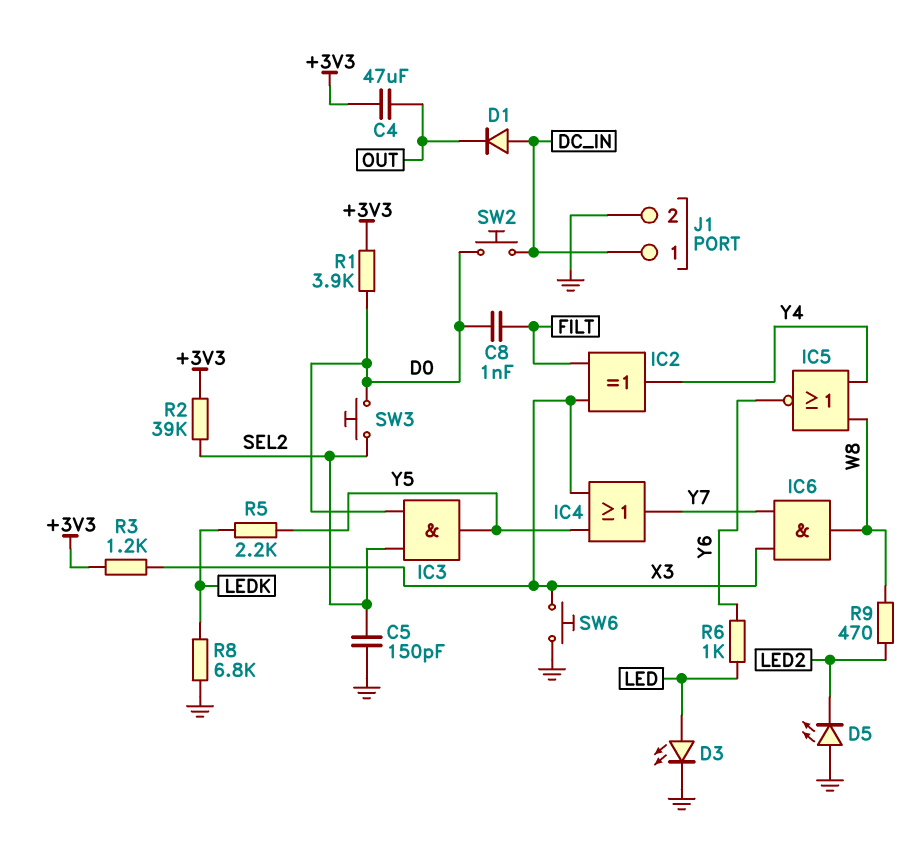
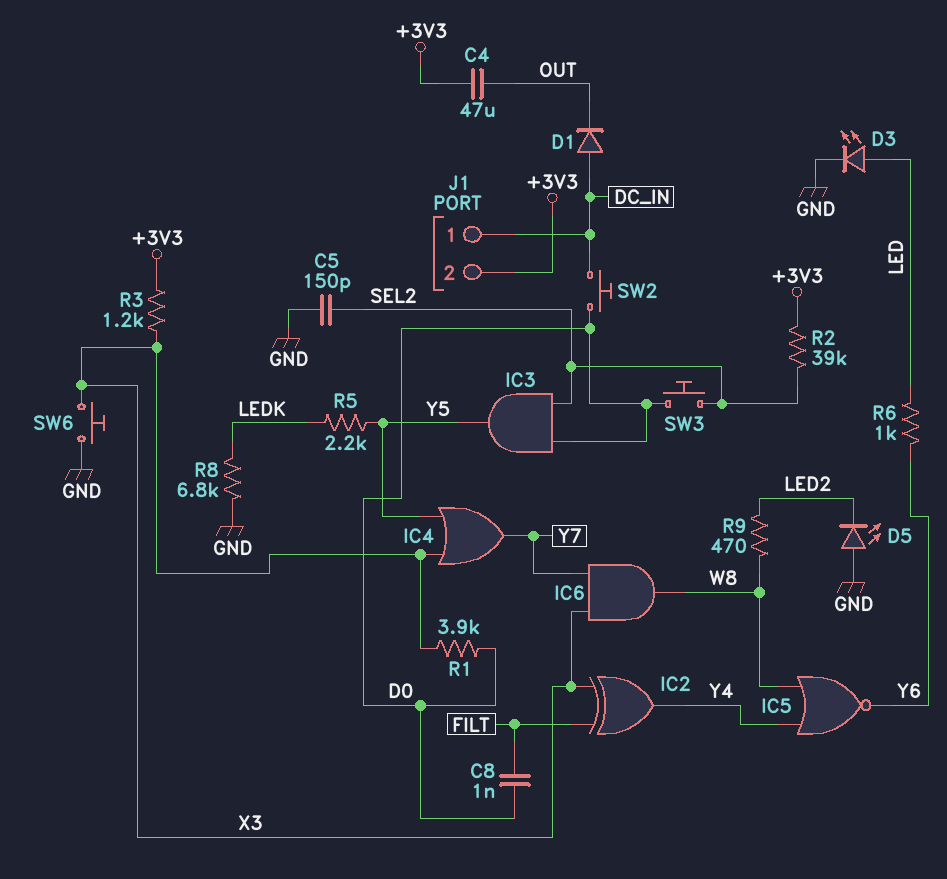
J1 pin 2: GND -> +3V3
R1: 3.9k (+3V3, D0) -> 3.9k (D0, X3)

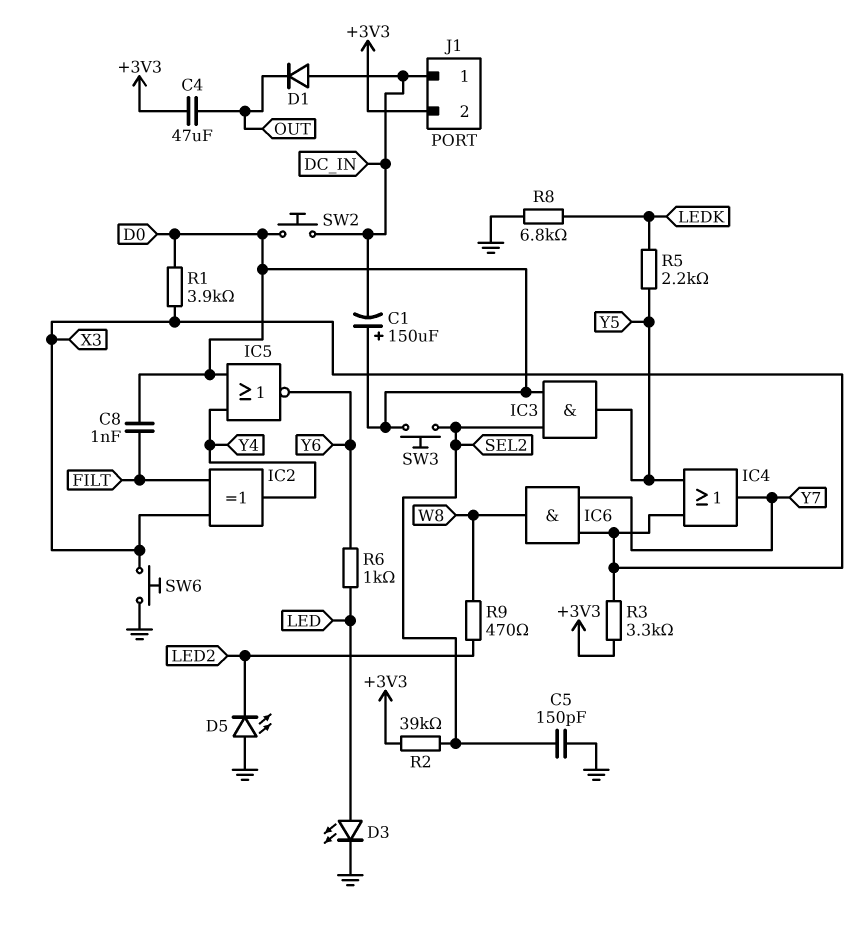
C1: none -> 150uF (plus D0, minus DC_IN)
IC5: NOR (in W8, in Y4, out Y6) -> NOR (in D0, in Y4, out Y6)
R3: 1.2k (+3V3, X3) -> 3.3k (+3V3, X3)

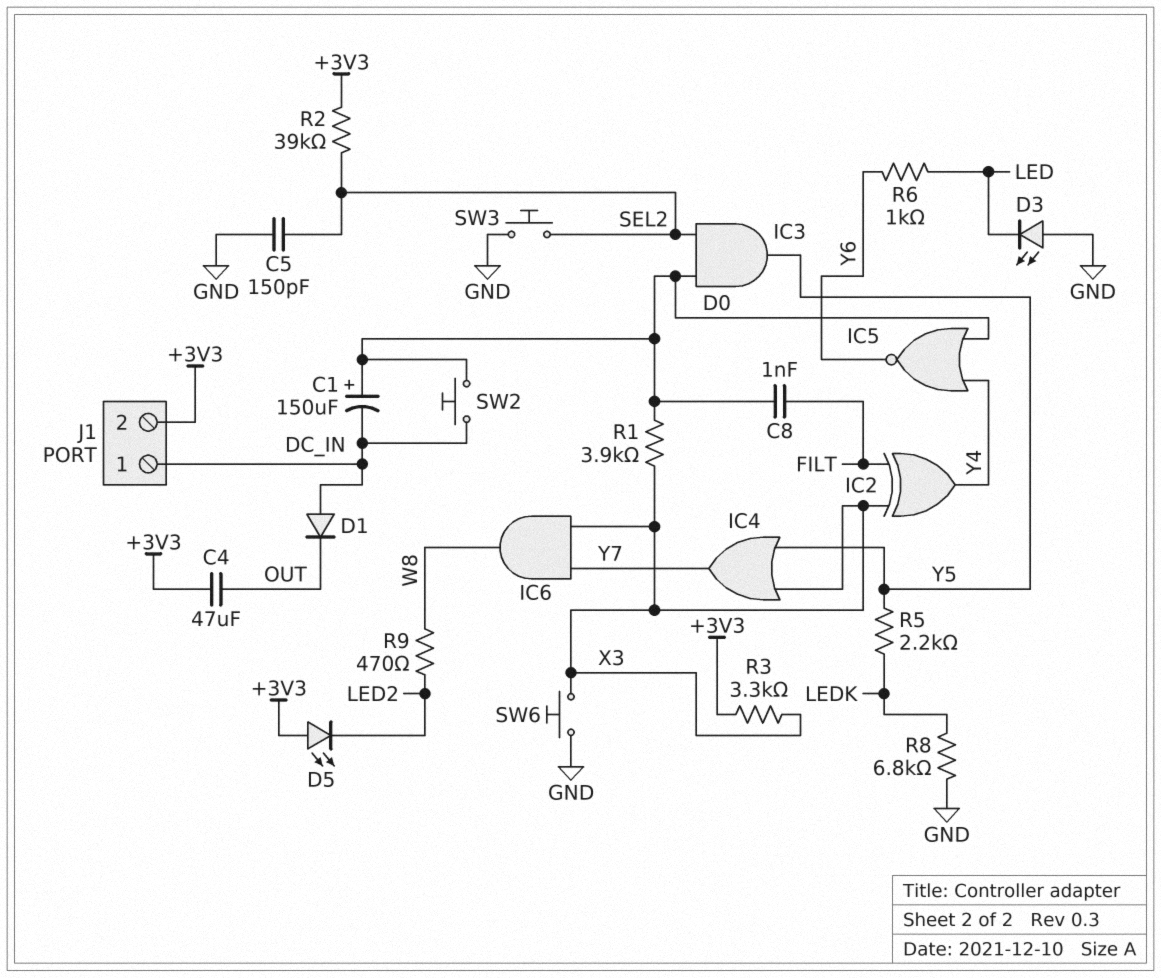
D3: LED (A LED, K GND) -> LED (A GND, K LED)
D5: LED (A GND, K LED2) -> LED (A +3V3, K LED2)
SW3: button (D0, SEL2) -> button (GND, SEL2)

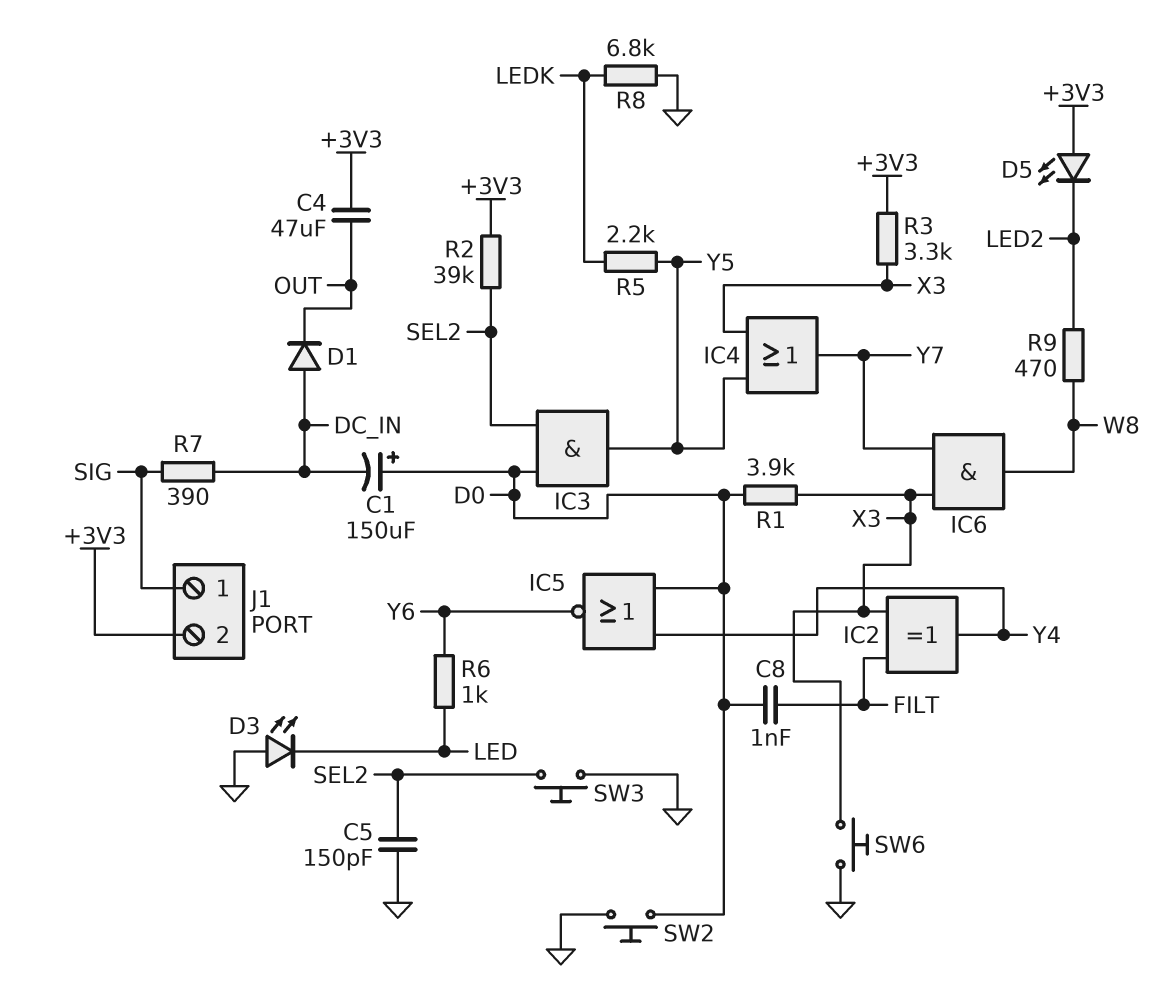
J1 pin 1: DC_IN -> SIG
R7: none -> 390 (DC_IN, SIG)
SW2: button (D0, DC_IN) -> button (D0, GND)

